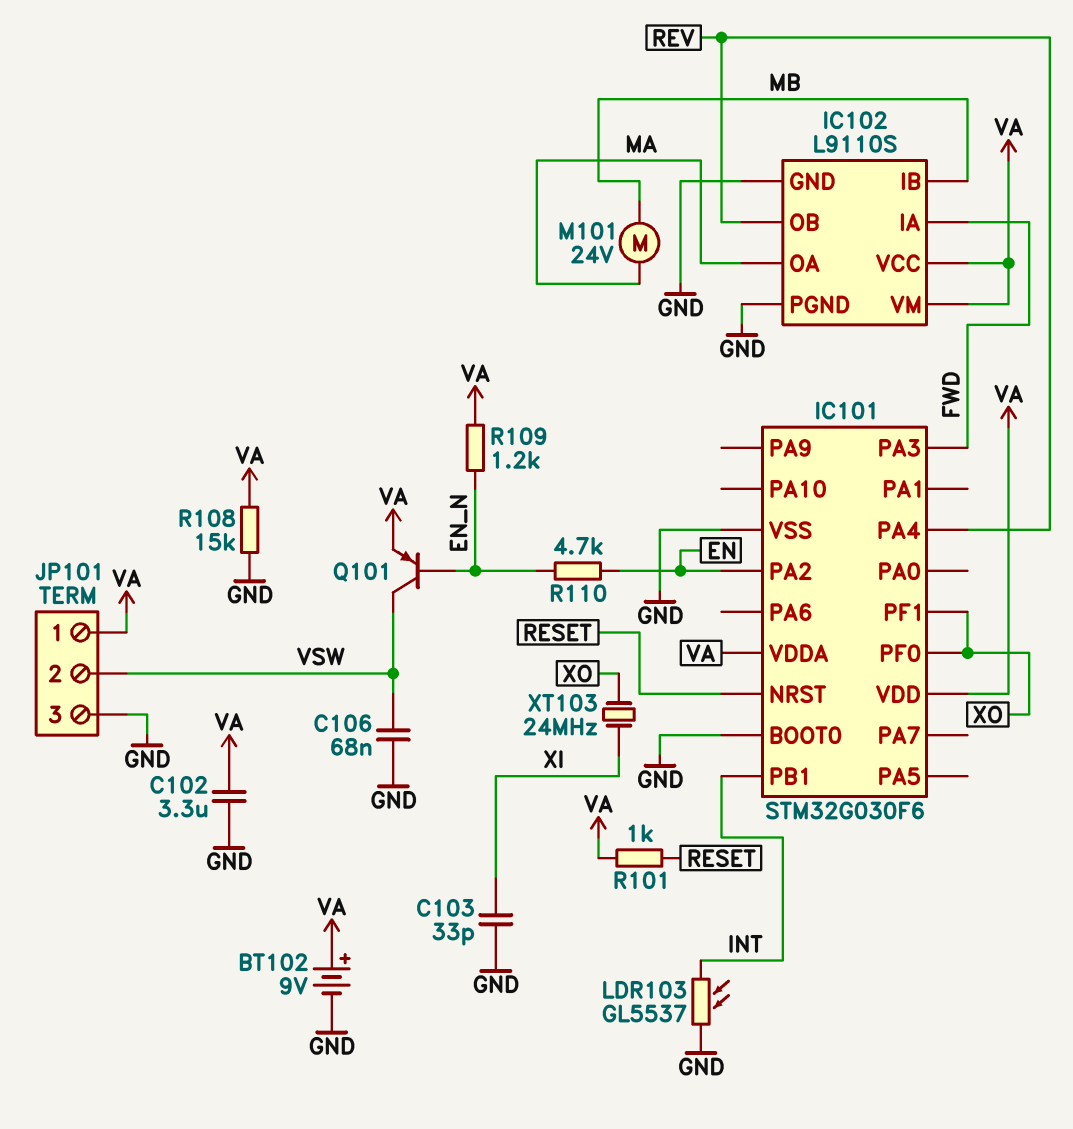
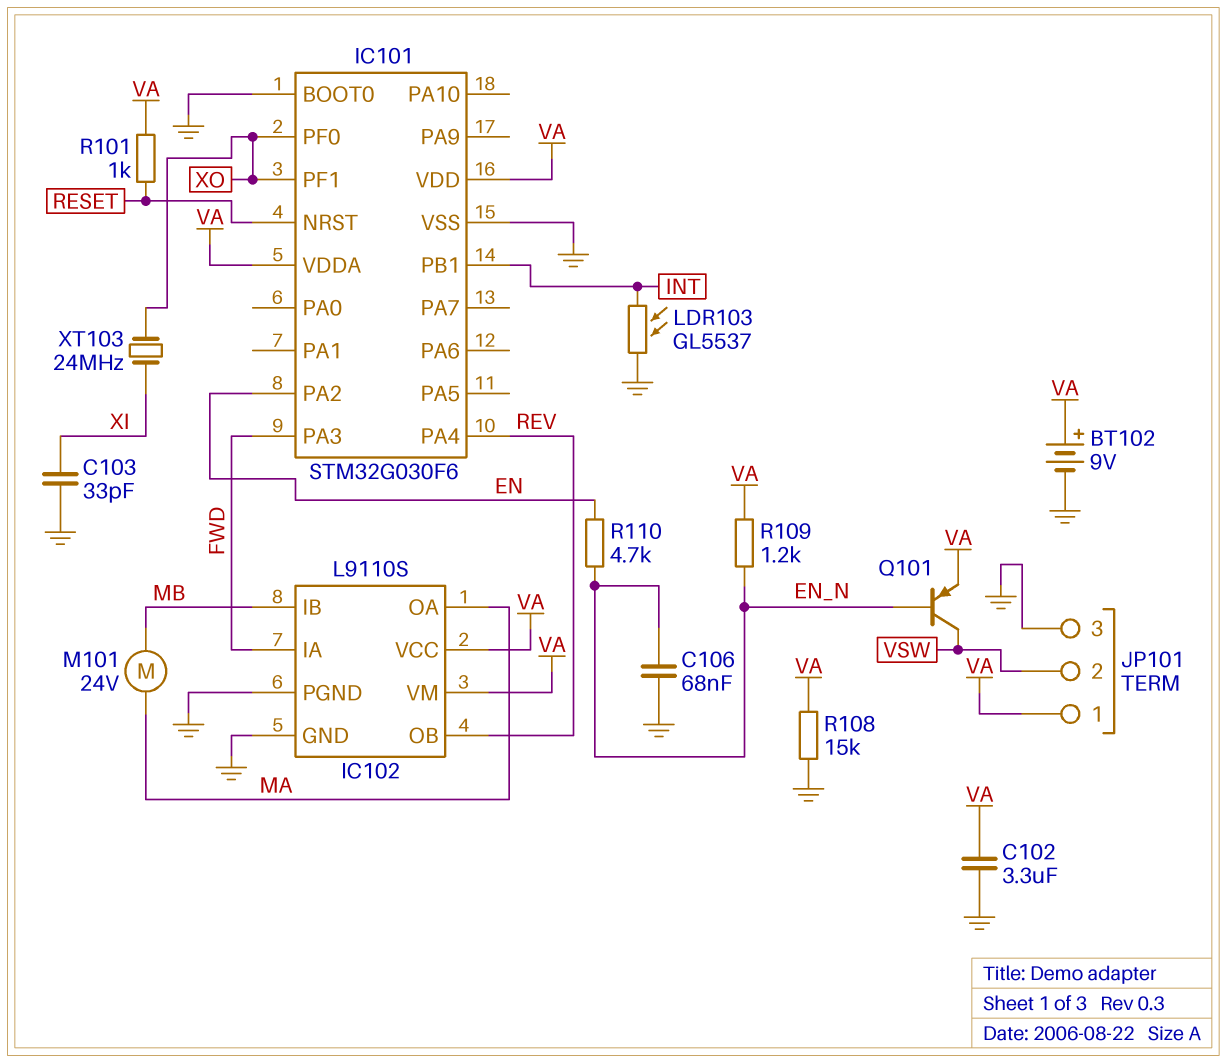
C106: 68nF (GND, VSW) -> 68nF (EN_N, GND)

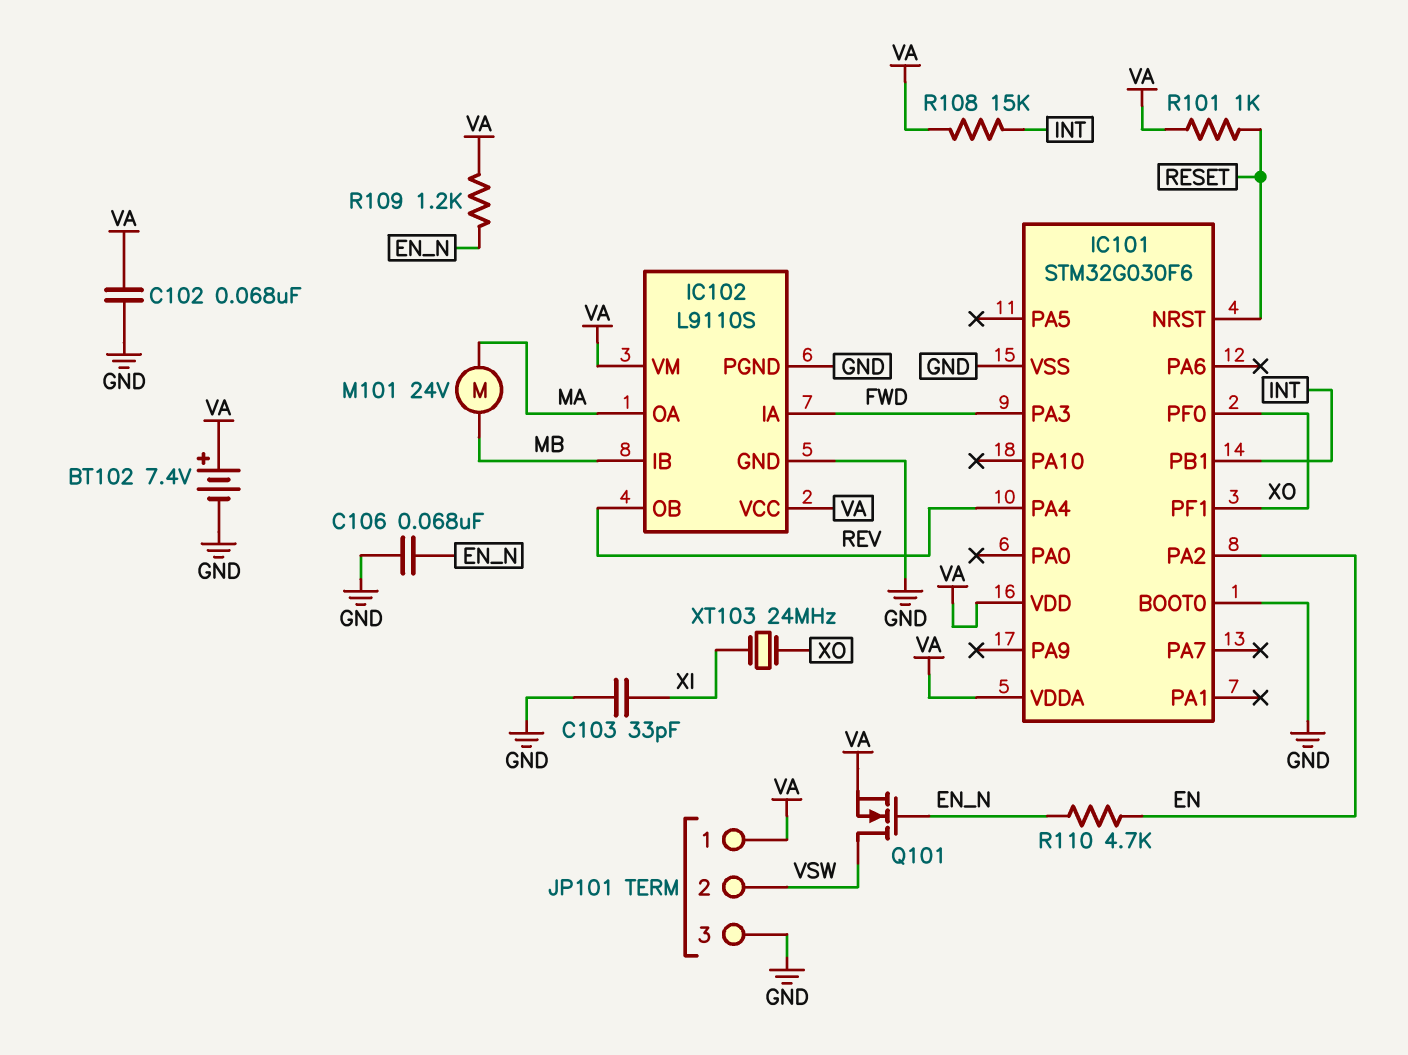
BT102: 9V (plus VA, minus GND) -> 7.4V (plus VA, minus GND)
C102: 3.3uF (GND, VA) -> 68nF (GND, VA)
LDR103: GL5537 (GND, INT) -> none
Q101: PNP (B EN_N, C VSW, E VA) -> NMOS (G EN_N, D VSW, S VA)
R108: 15k (GND, VA) -> 15k (INT, VA)

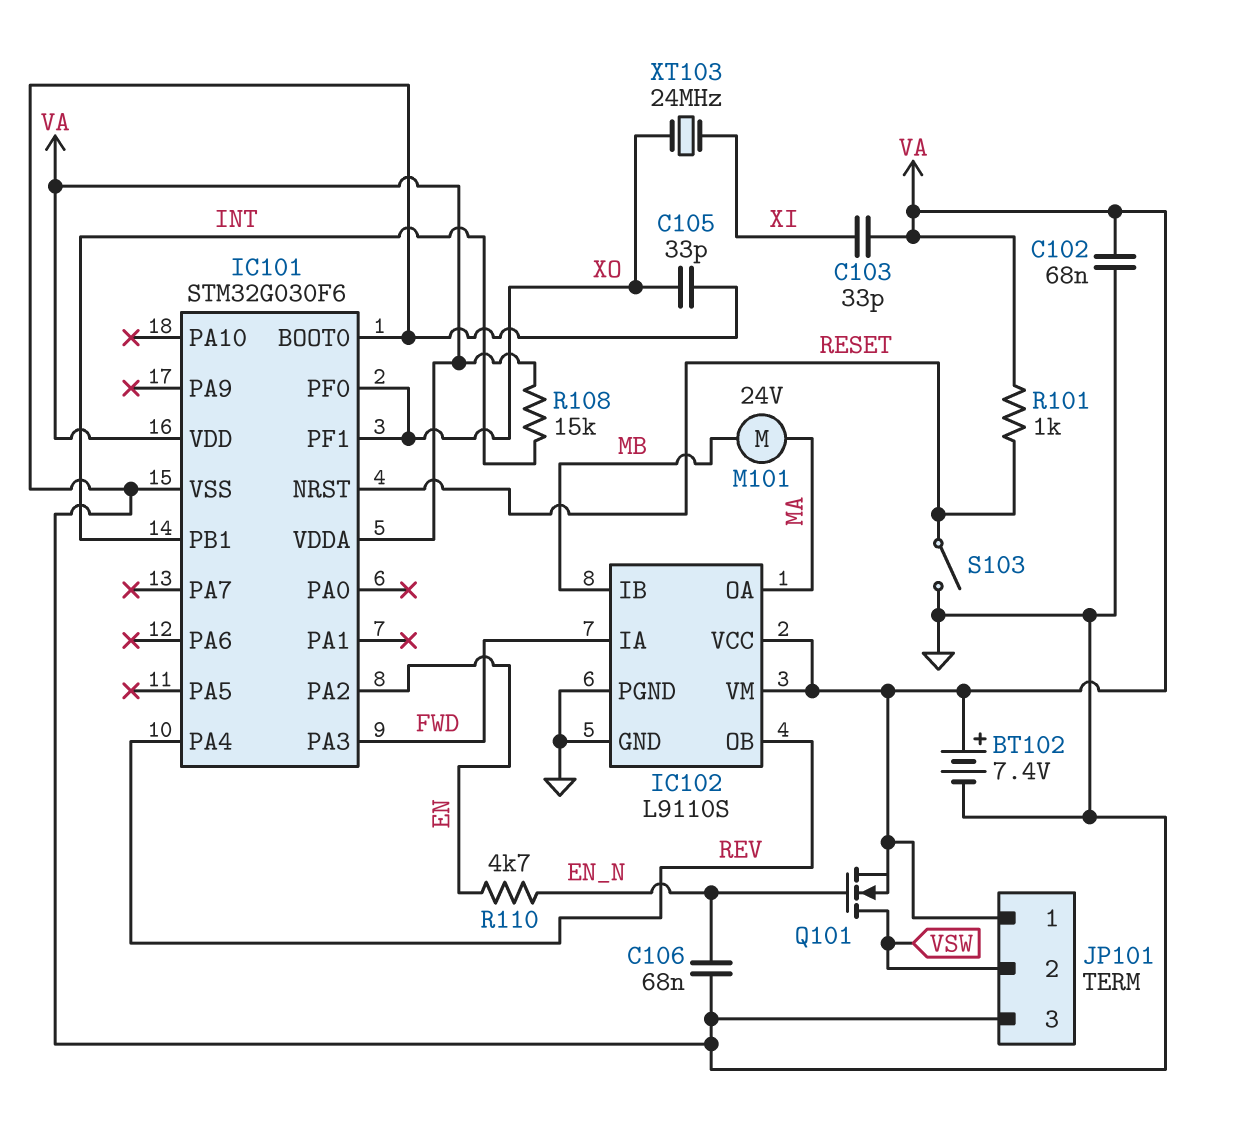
C103: 33pF (GND, XI) -> 33pF (VA, XI)
C105: none -> 33pF (GND, XO)
R109: 1.2k (EN_N, VA) -> none
S103: none -> switch (GND, RESET)

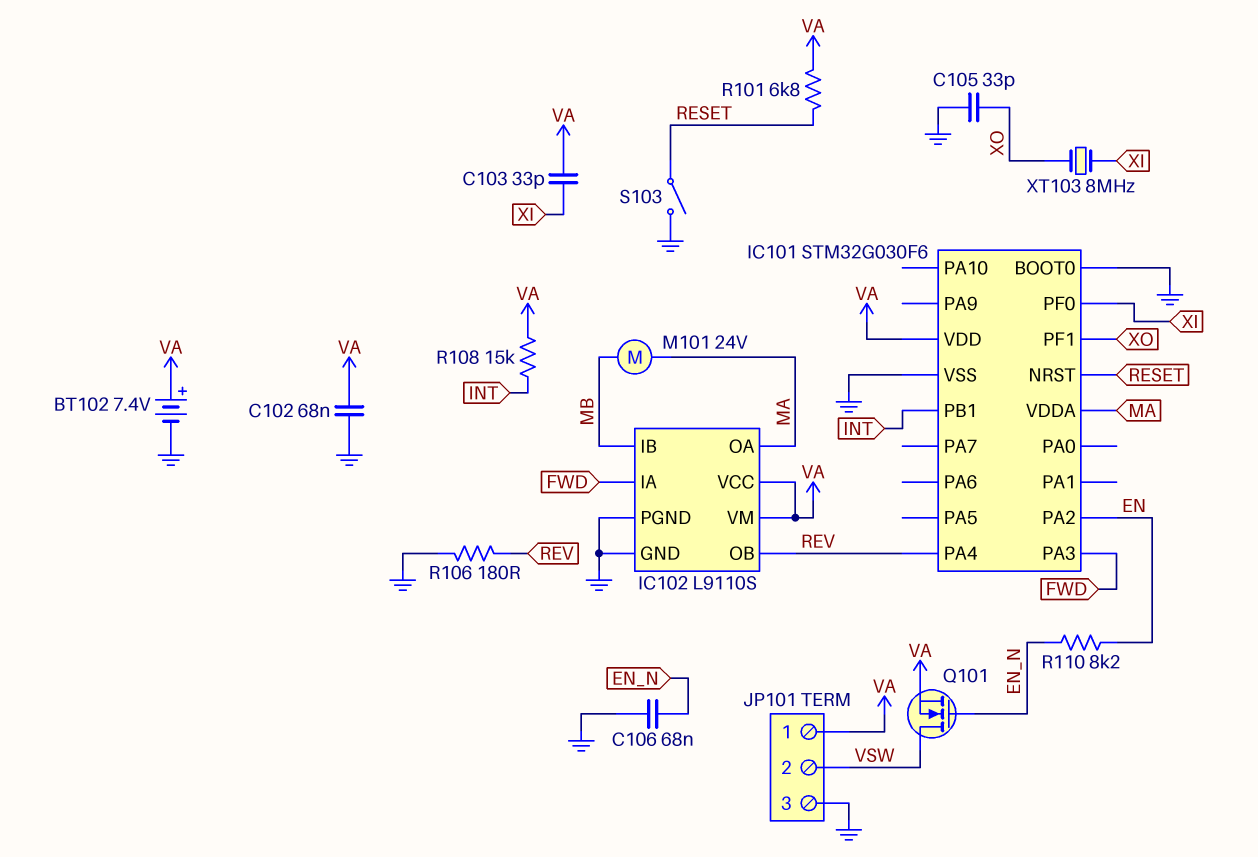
IC101 pin PF0: XO -> XI
IC101 pin VDDA: VA -> MA
R101: 1k (RESET, VA) -> 6.8k (RESET, VA)
R106: none -> 180 (GND, REV)
R110: 4.7k (EN, EN_N) -> 8.2k (EN, EN_N)
XT103: 24MHz (XI, XO) -> 8MHz (XI, XO)

